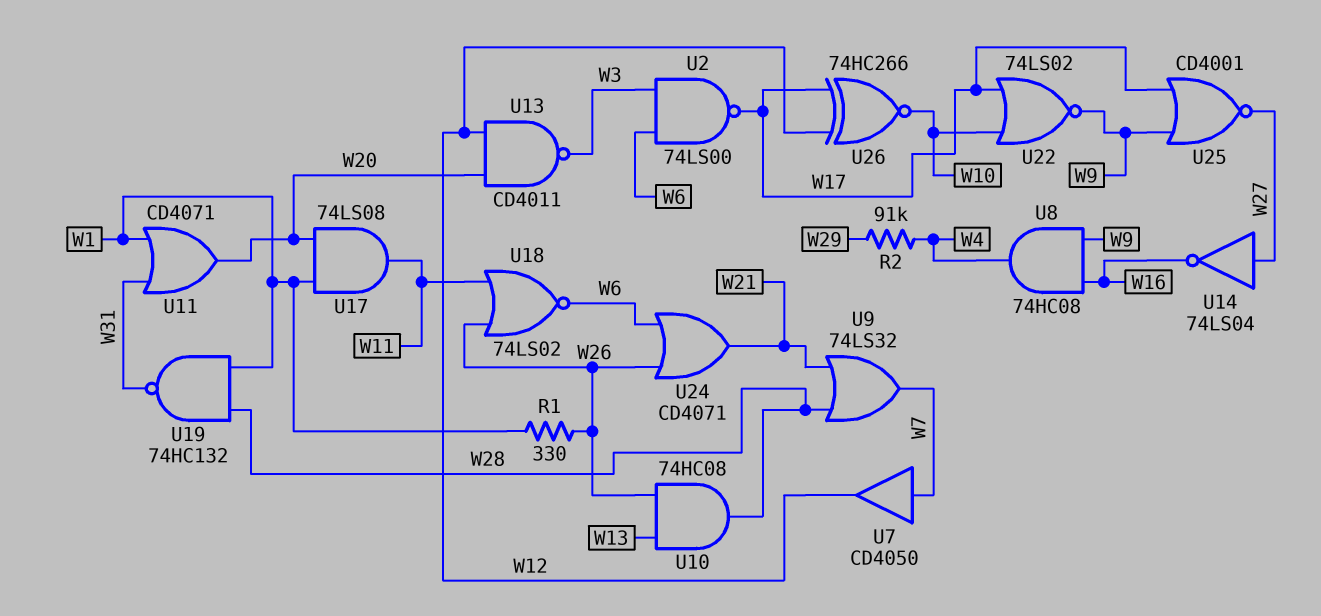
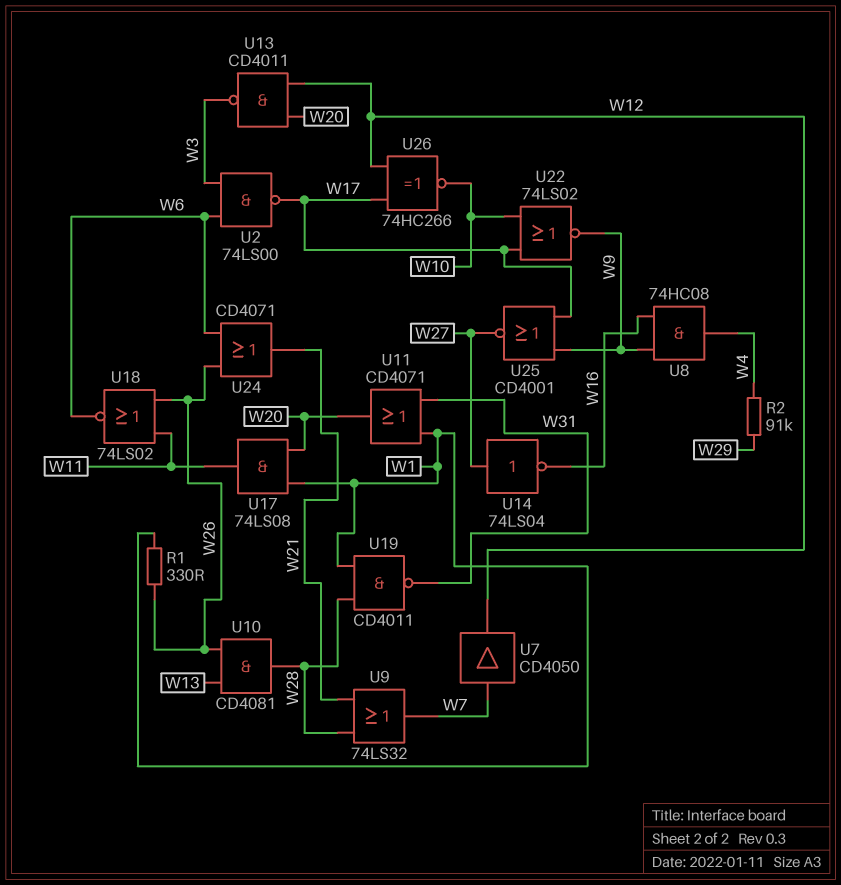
U10: AND 74HC08 (in W13, in W26, out W28) -> AND CD4081 (in W13, in W26, out W28)
U19: NAND 74HC132 (in W1, in W28, out W31) -> NAND CD4011 (in W1, in W28, out W31)

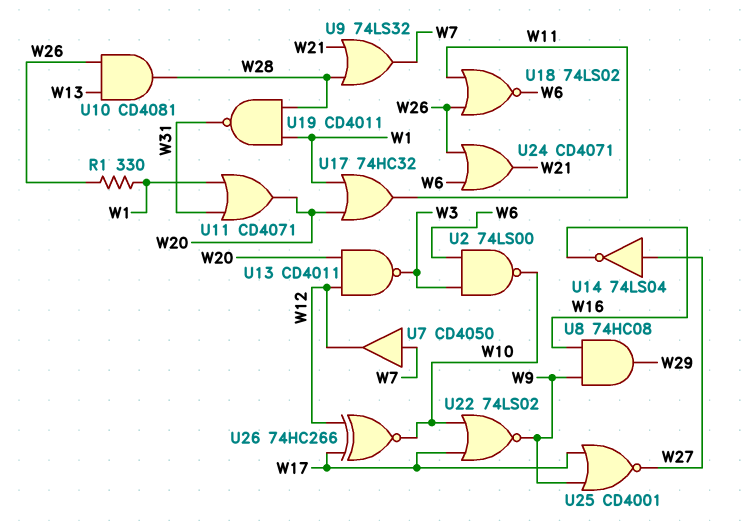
R2: 91k (W4, W29) -> none
U2: NAND 74LS00 (in W3, in W6, out W17) -> NAND 74LS00 (in W3, in W6, out W10)
U8: AND 74HC08 (in W9, in W16, out W4) -> AND 74HC08 (in W9, in W16, out W29)
U17: AND 74LS08 (in W1, in W20, out W11) -> OR 74HC32 (in W1, in W20, out W11)

